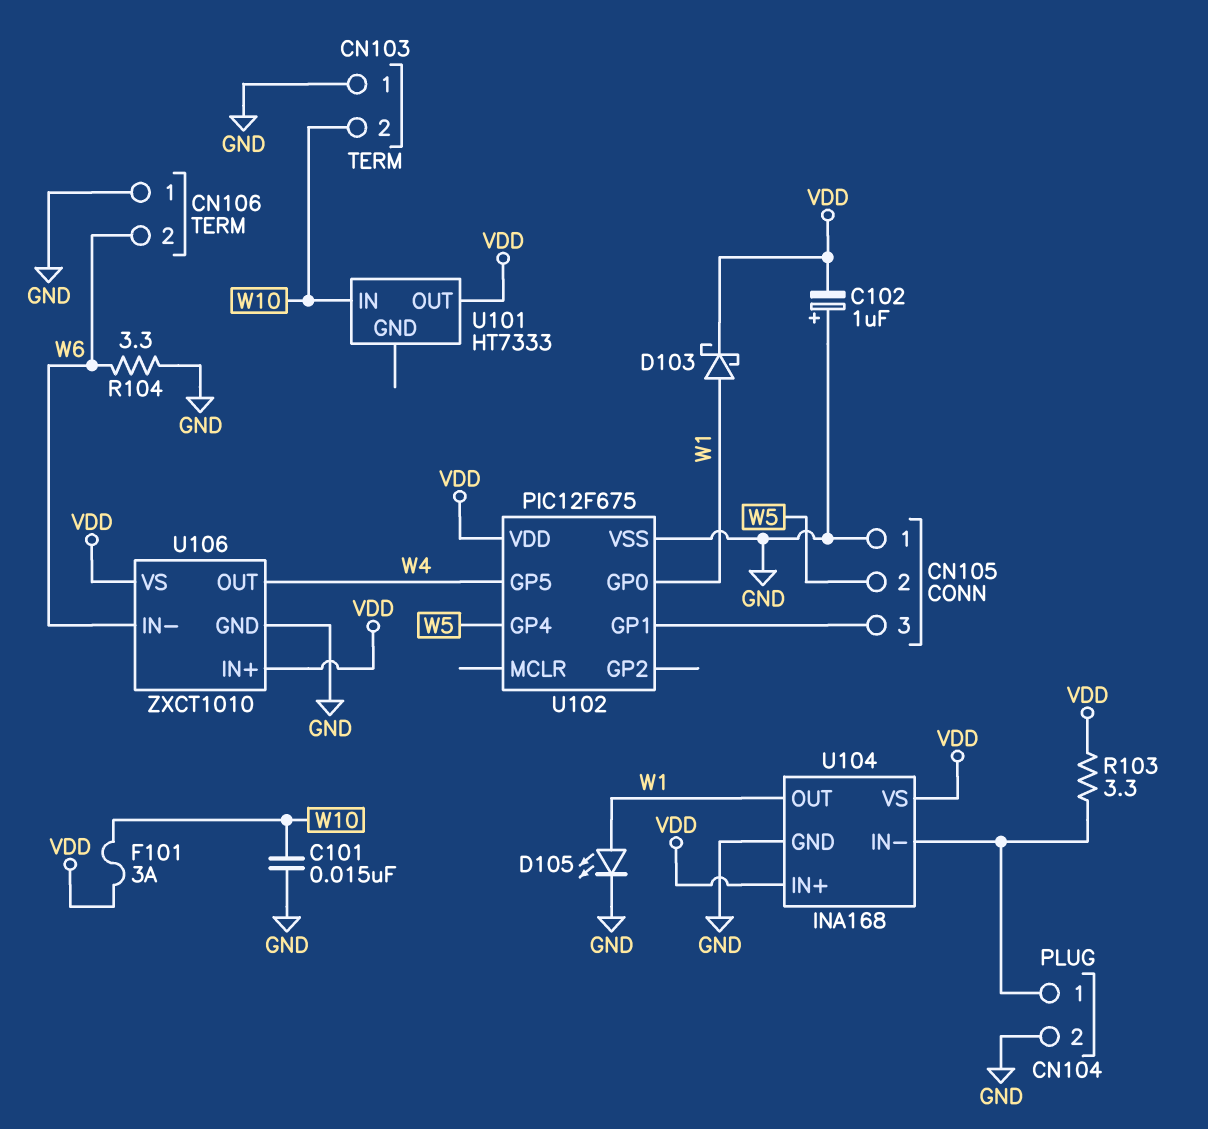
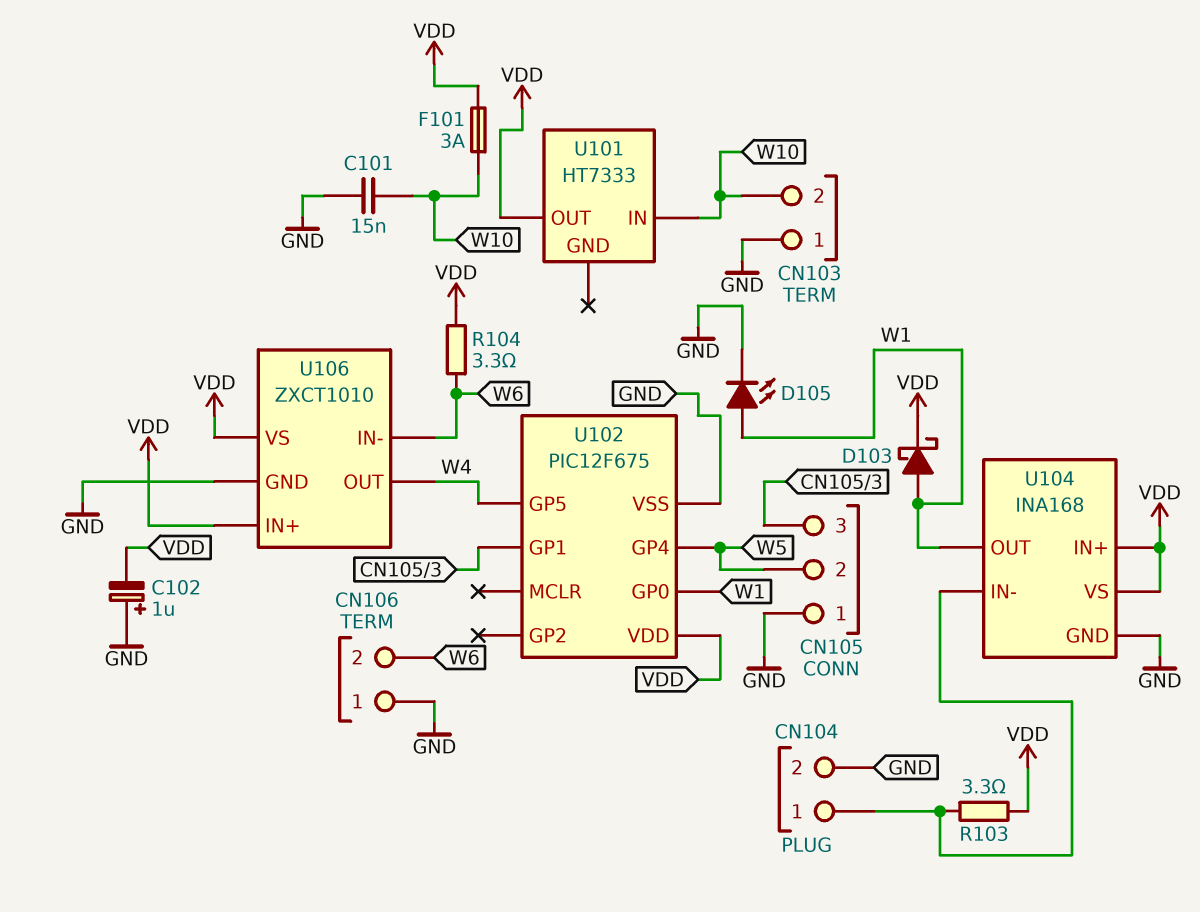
R104: 3.3 (GND, W6) -> 3.3 (VDD, W6)

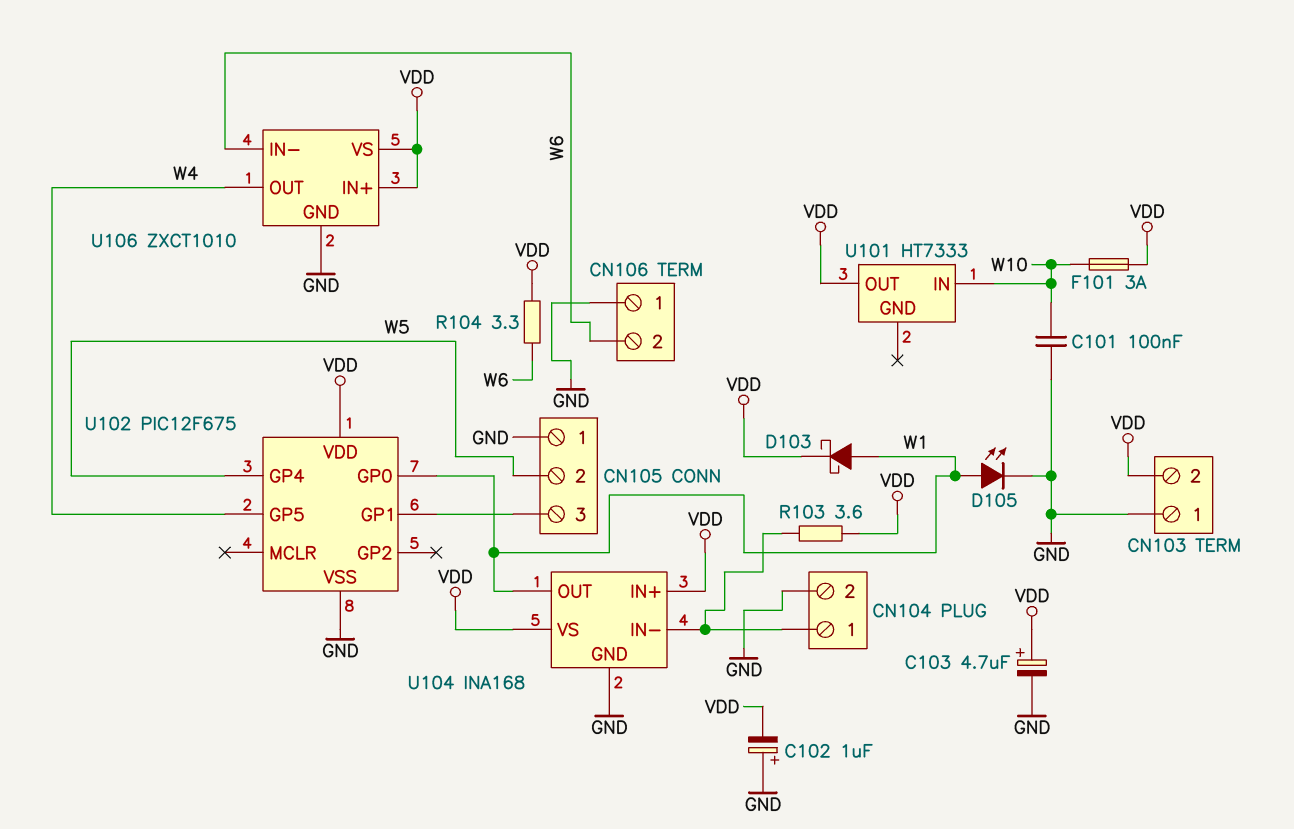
C101: 15nF (GND, W10) -> 100nF (GND, W10)
C103: none -> 4.7uF (plus VDD, minus GND)
CN103 pin 2: W10 -> VDD
R103: 3.3 (CN104/1, VDD) -> 3.6 (CN104/1, VDD)

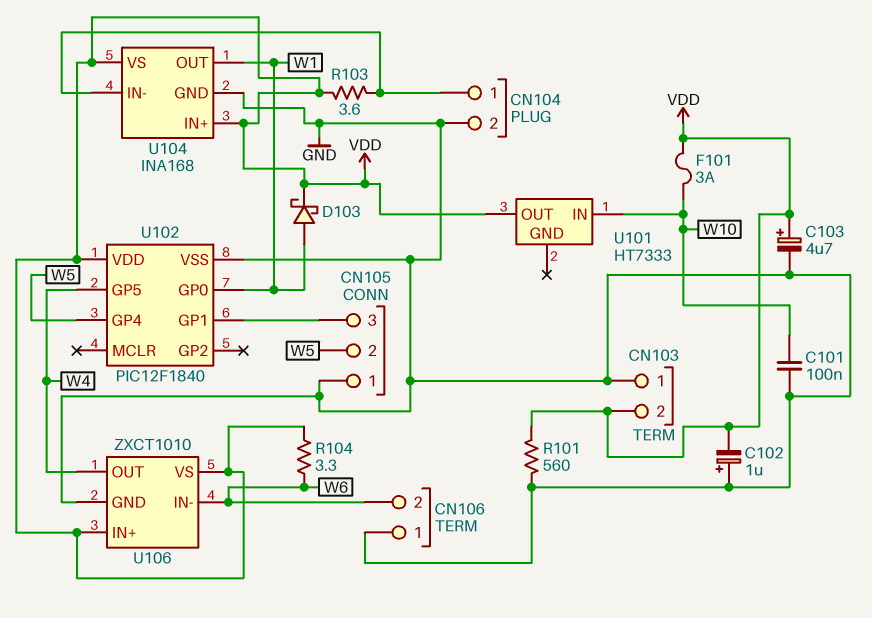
D105: LED (A W1, K GND) -> none
R101: none -> 560 (GND, VDD)
U102: PIC12F675 -> PIC12F1840

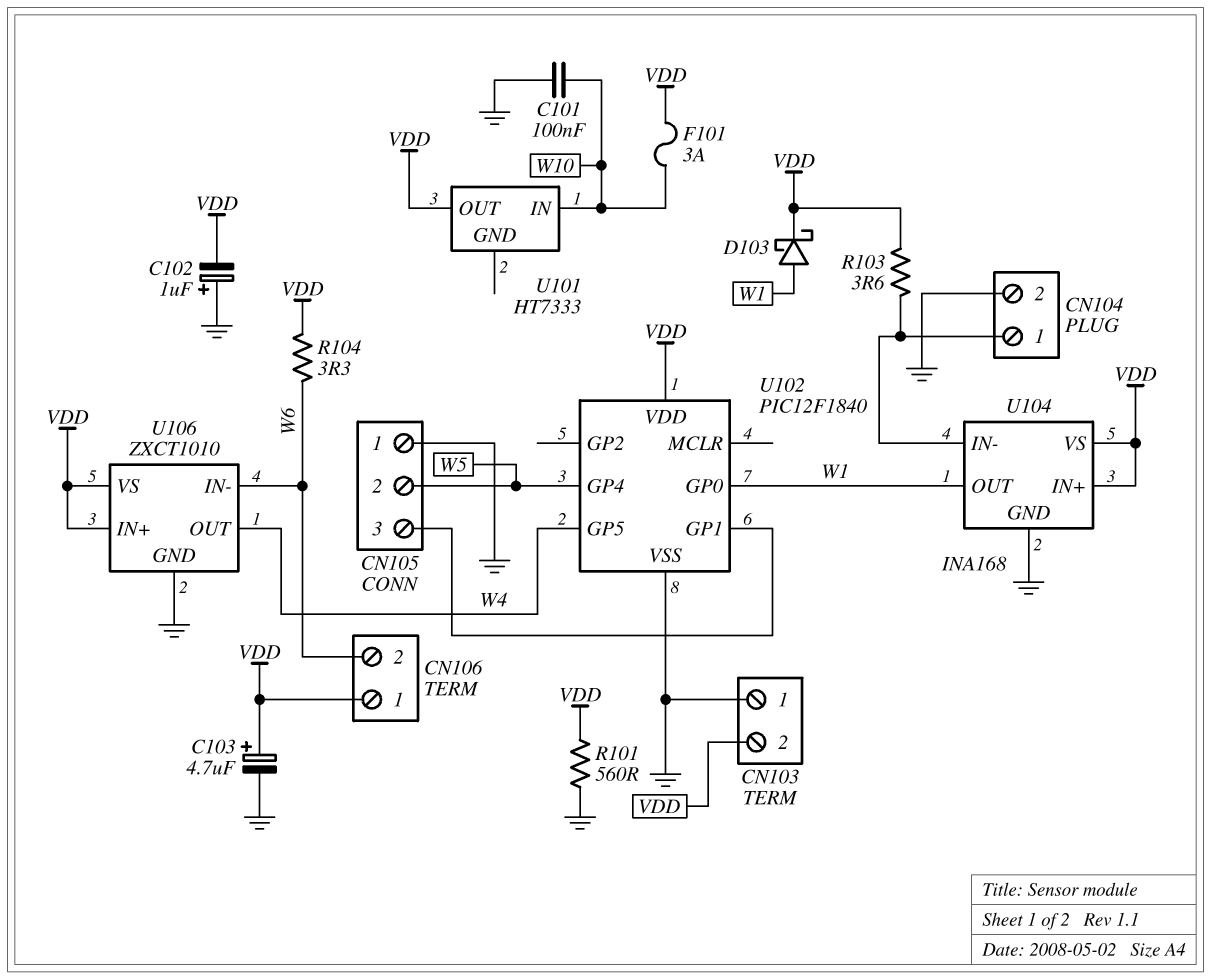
CN106 pin 1: GND -> VDD

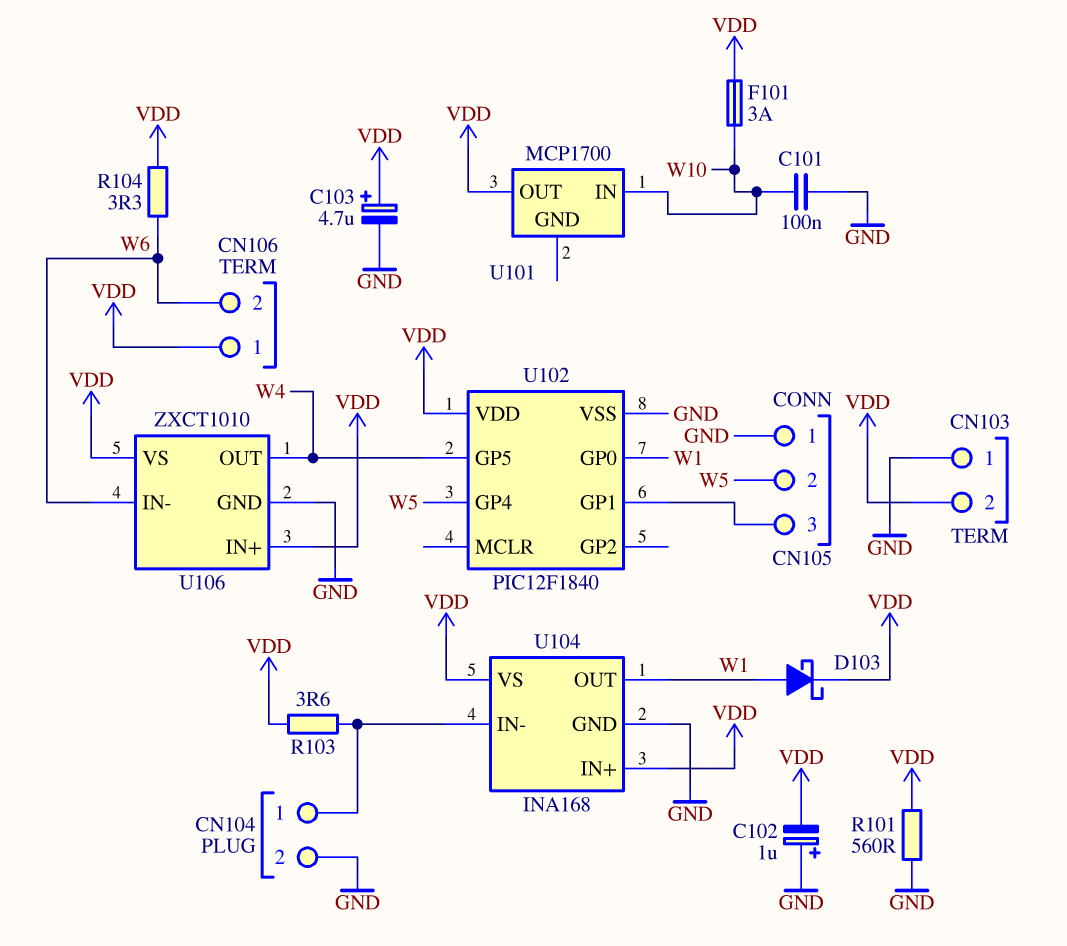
U101: HT7333 -> MCP1700

